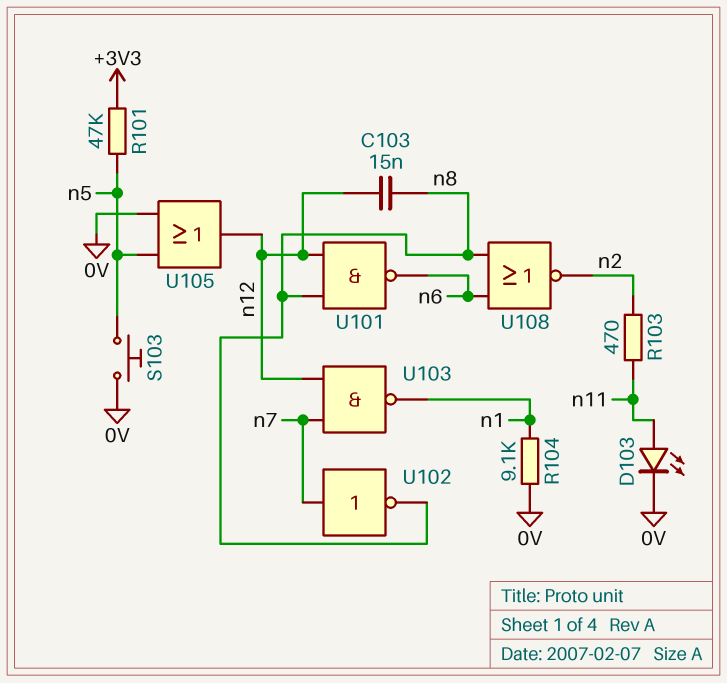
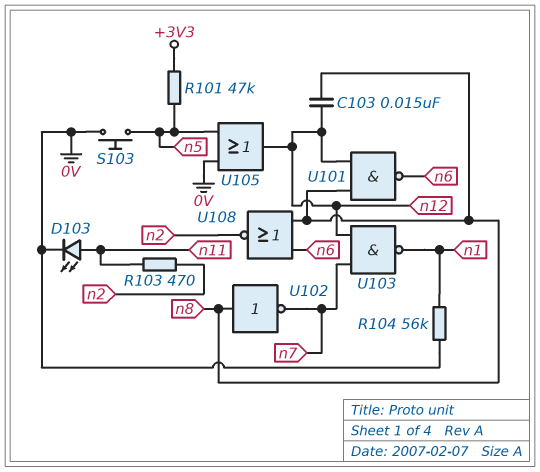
R104: 9.1k (0V, n1) -> 56k (0V, n1)
U102: NOT (in n7, out n8) -> NOT (in n8, out n7)

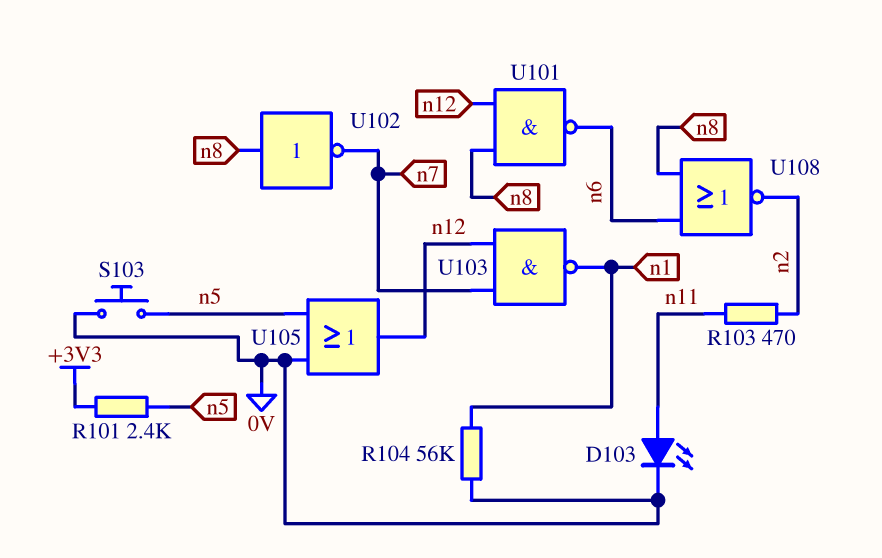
C103: 15nF (n8, n12) -> none
R101: 47k (+3V3, n5) -> 2.4k (+3V3, n5)

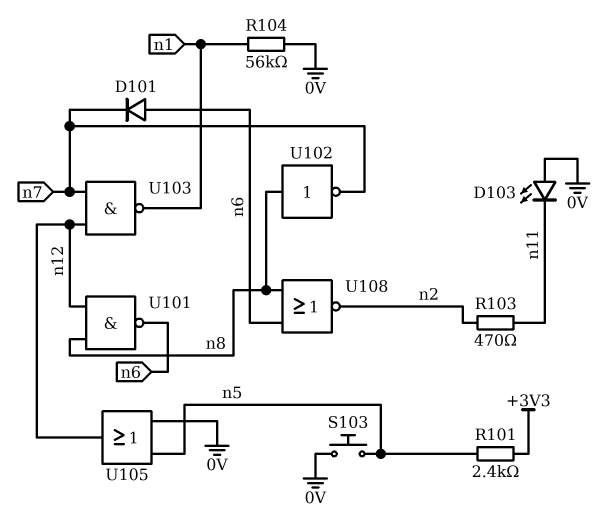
D101: none -> diode (A n6, K n7)
D103: LED (A n11, K 0V) -> LED (A 0V, K n11)

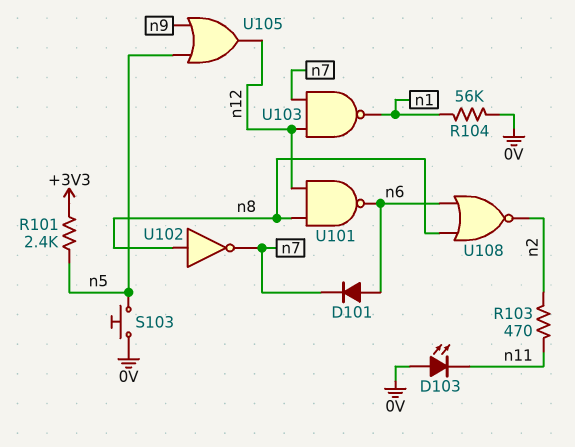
U105: OR (in 0V, in n5, out n12) -> OR (in n5, in n9, out n12)

